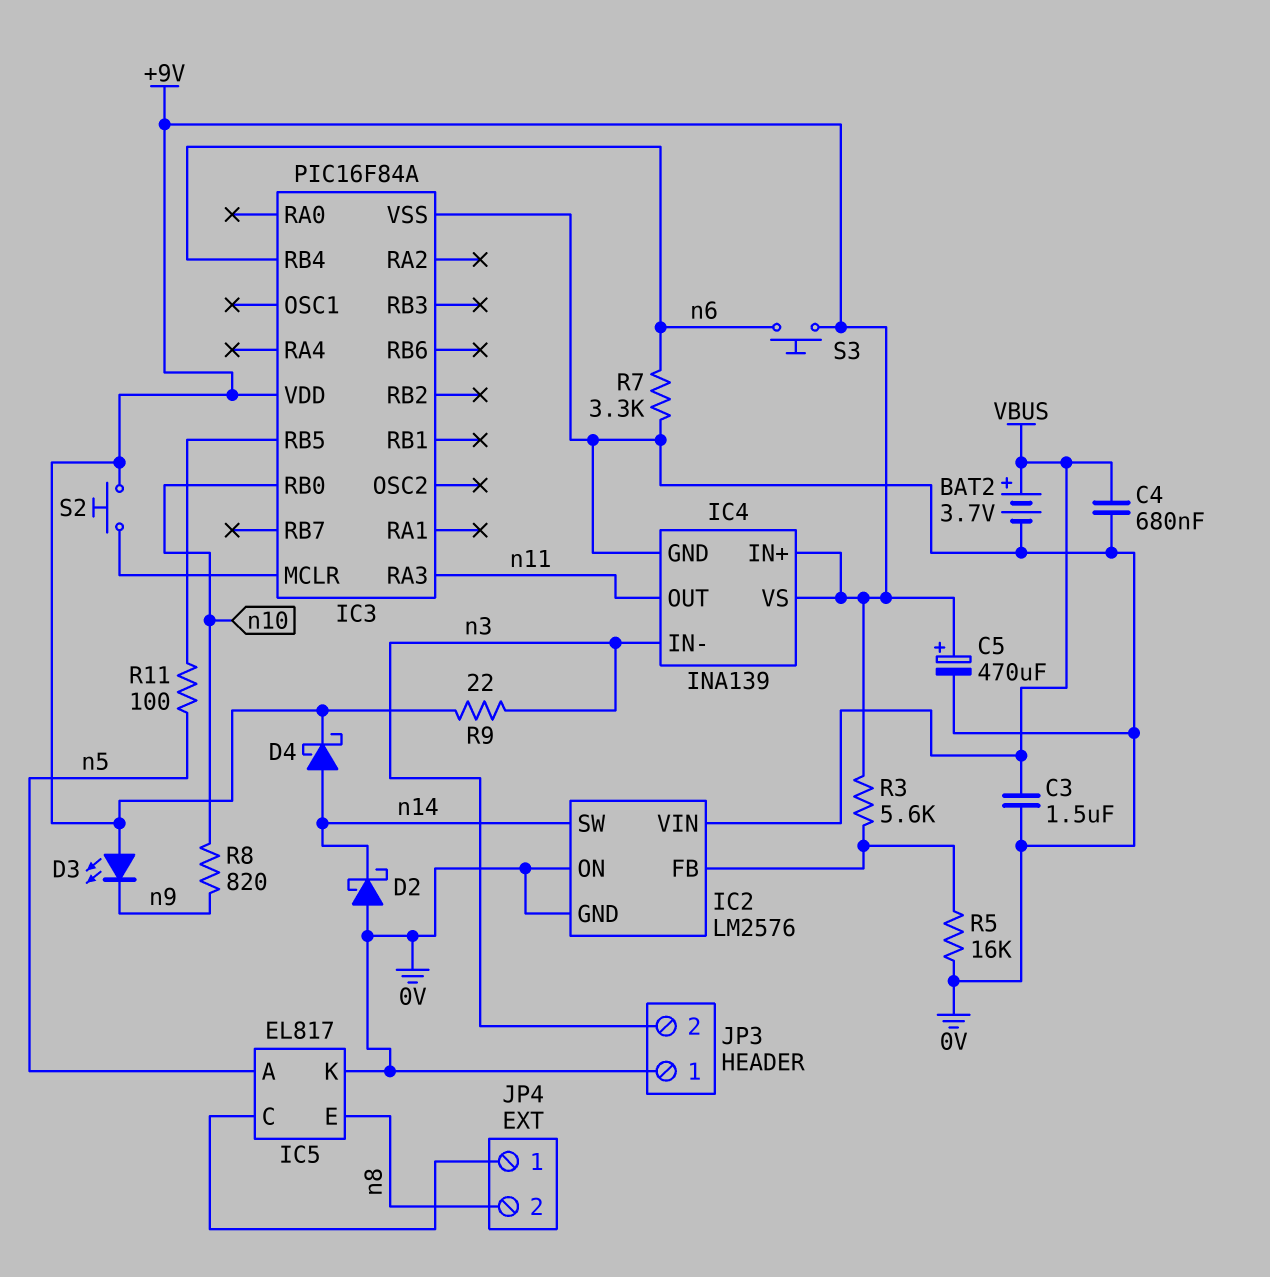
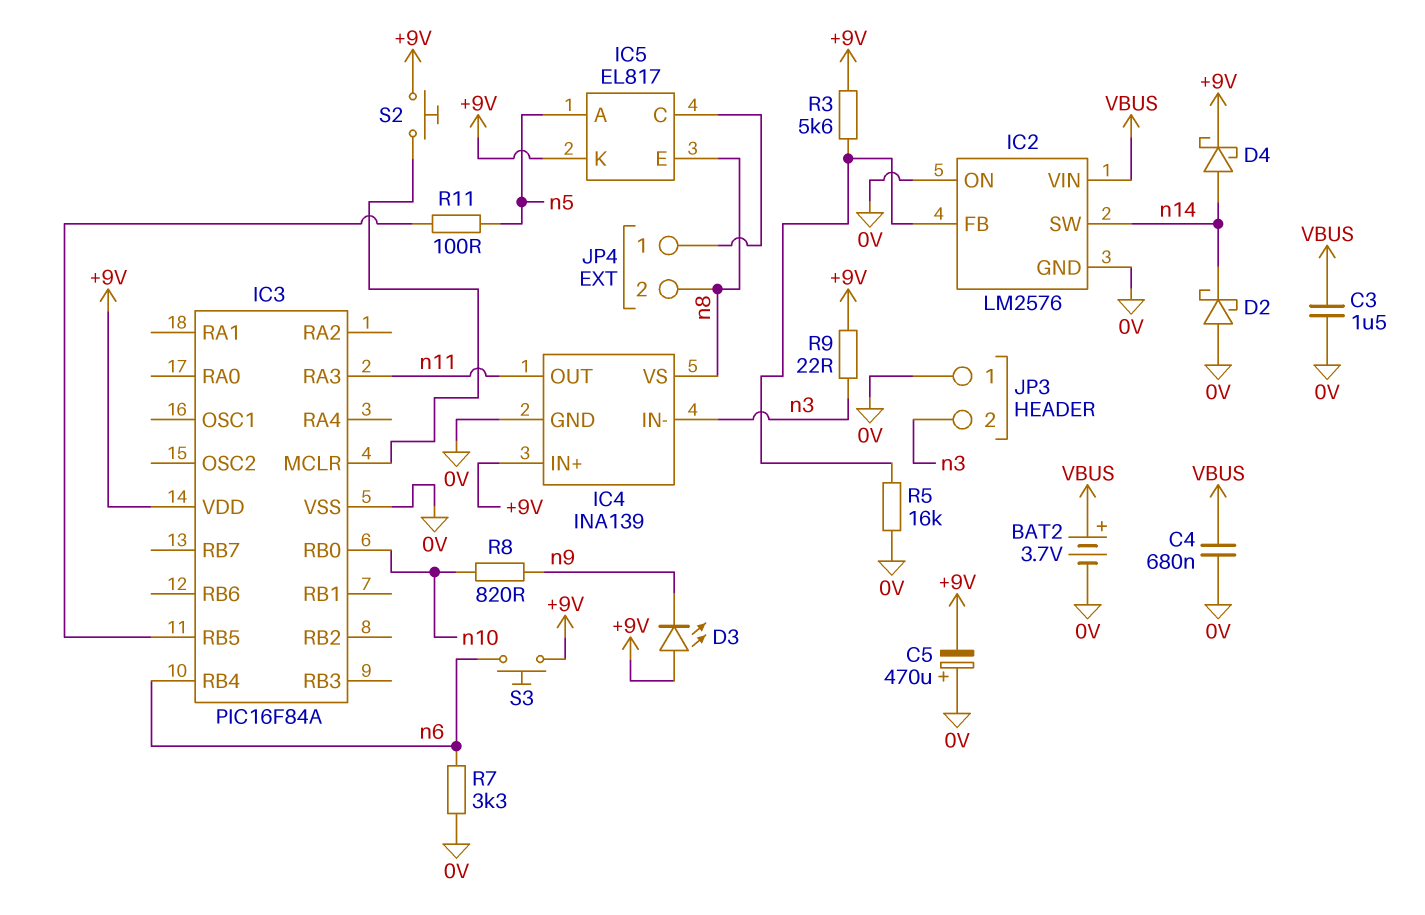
C5: 470uF (plus +9V, minus 0V) -> 470uF (plus 0V, minus +9V)
IC4 pin VS: +9V -> n8
IC5 pin K: 0V -> +9V

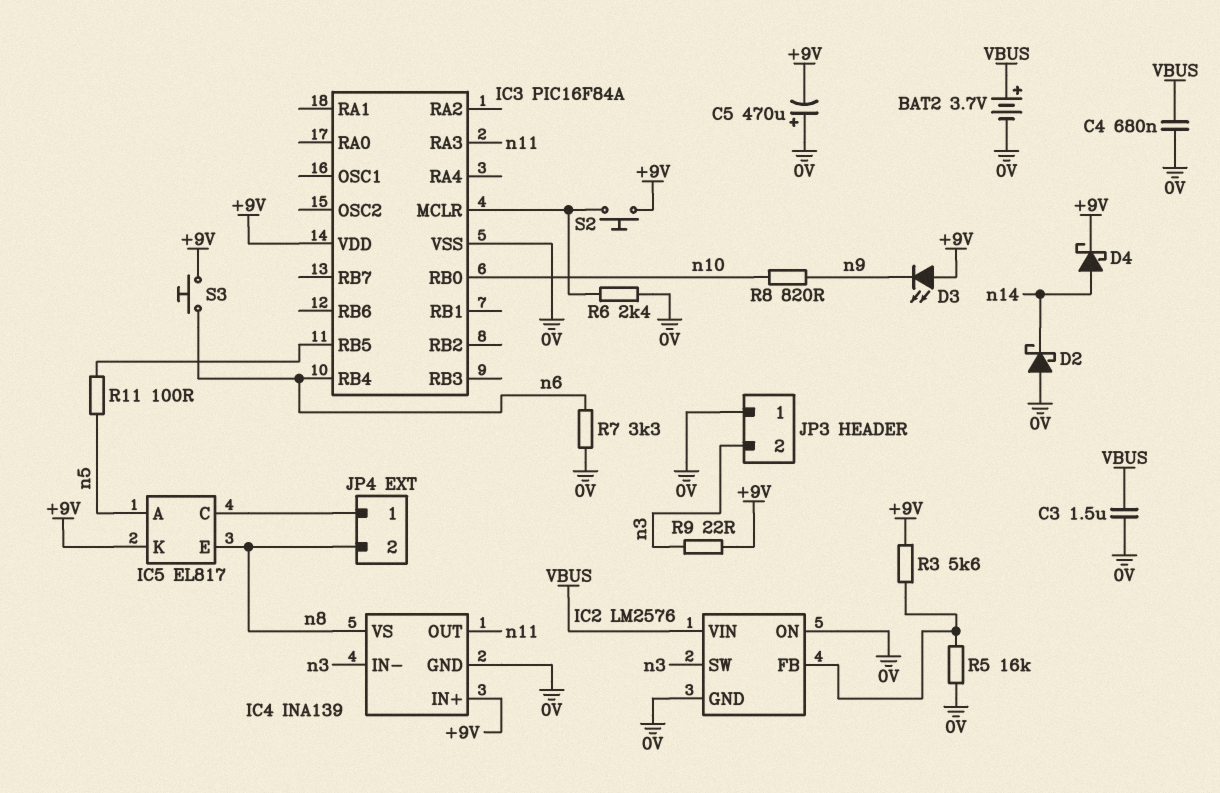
IC2 pin SW: n14 -> n3
R6: none -> 2.4k (0V, IC3/MCLR)

